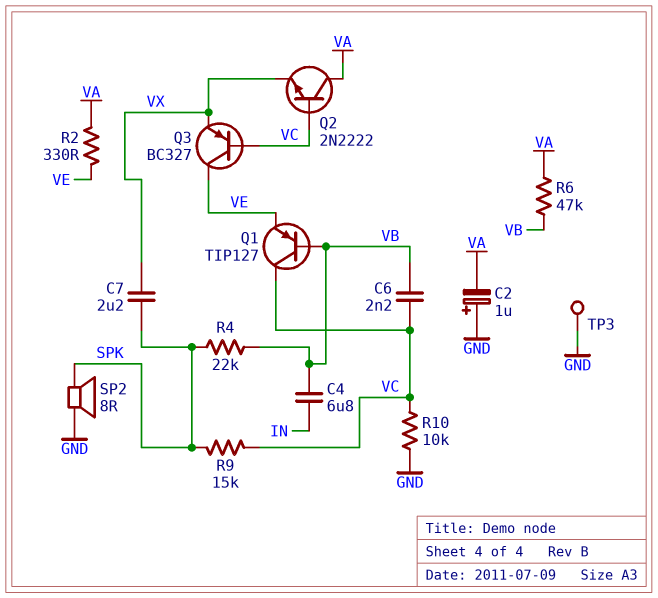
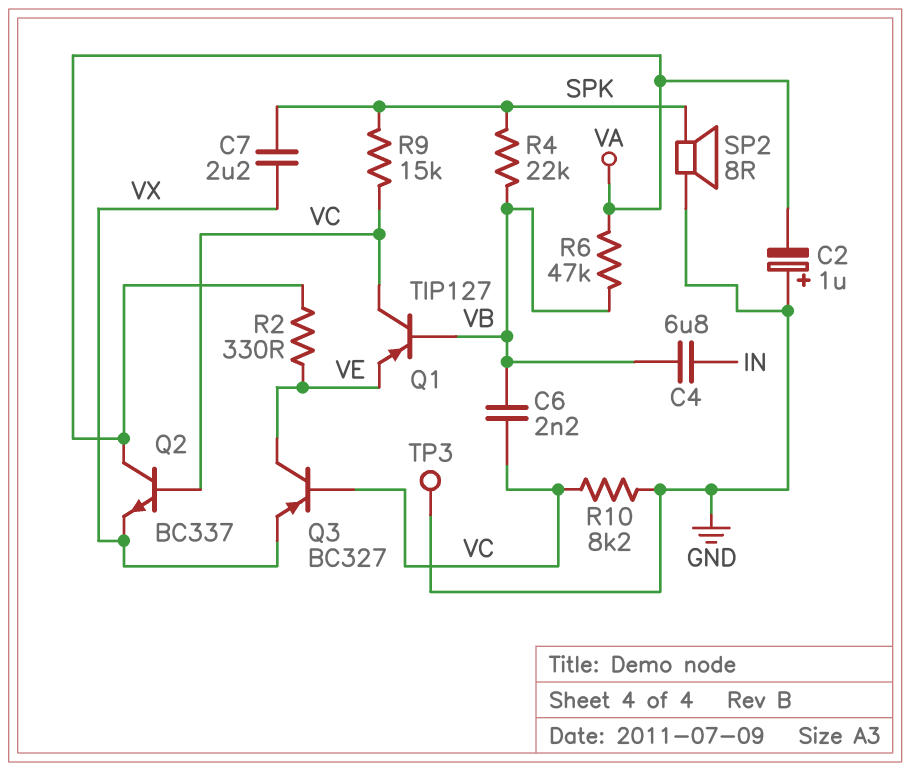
Q2: NPN 2N2222 (B VC, C VA, E VX) -> NPN BC337 (B VC, C VA, E VX)
R10: 10k (GND, VC) -> 8.2k (GND, VC)

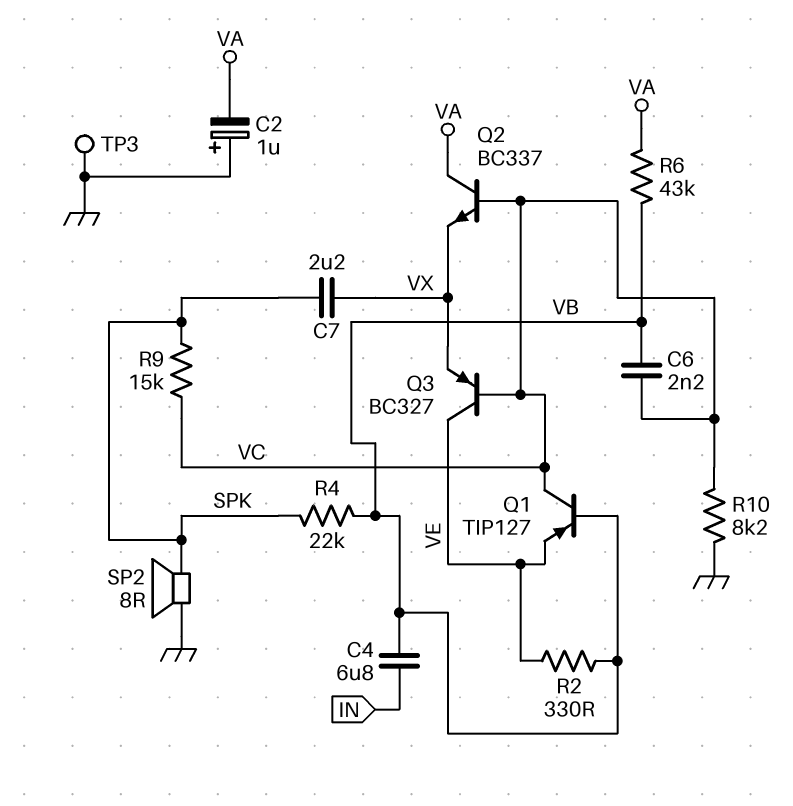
R2: 330 (VA, VE) -> 330 (VB, VE)
R6: 47k (VA, VB) -> 43k (VA, VB)

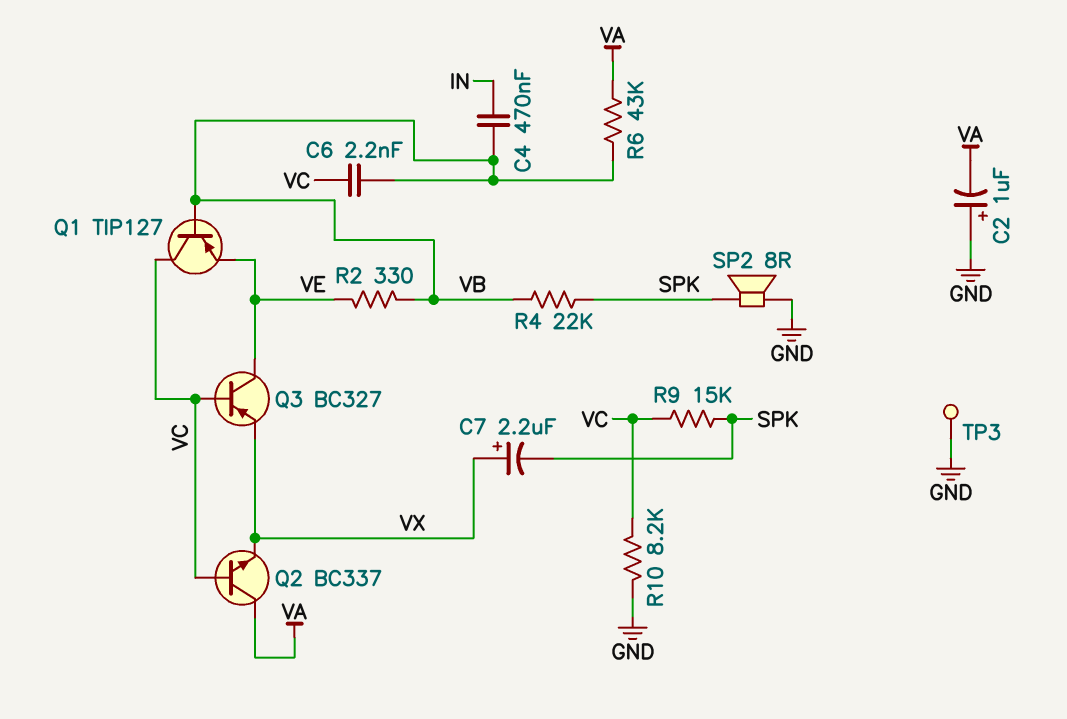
C4: 6.8uF (IN, VB) -> 470nF (IN, VB)
C7: 2.2uF (SPK, VX) -> 2.2uF (plus VX, minus SPK)

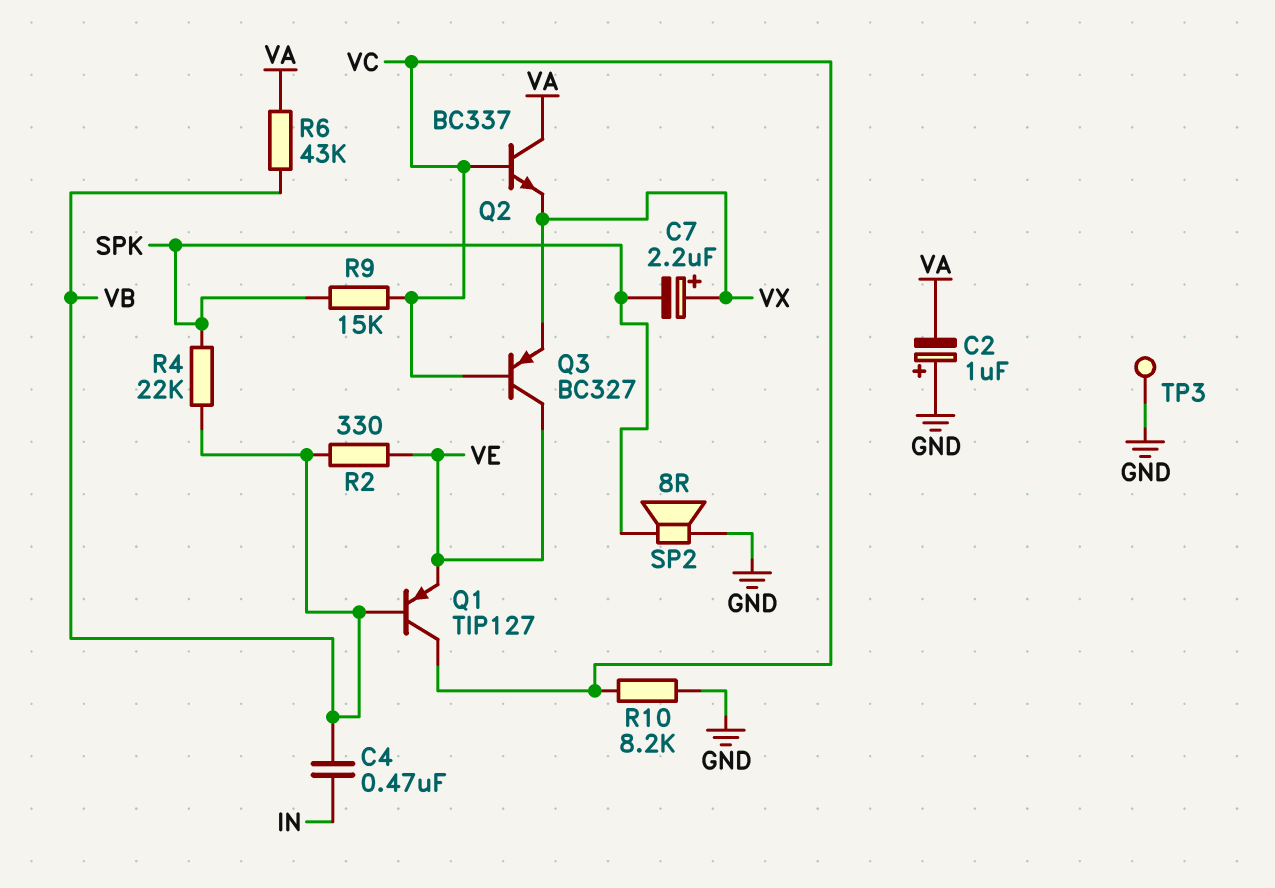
C6: 2.2nF (VB, VC) -> none

